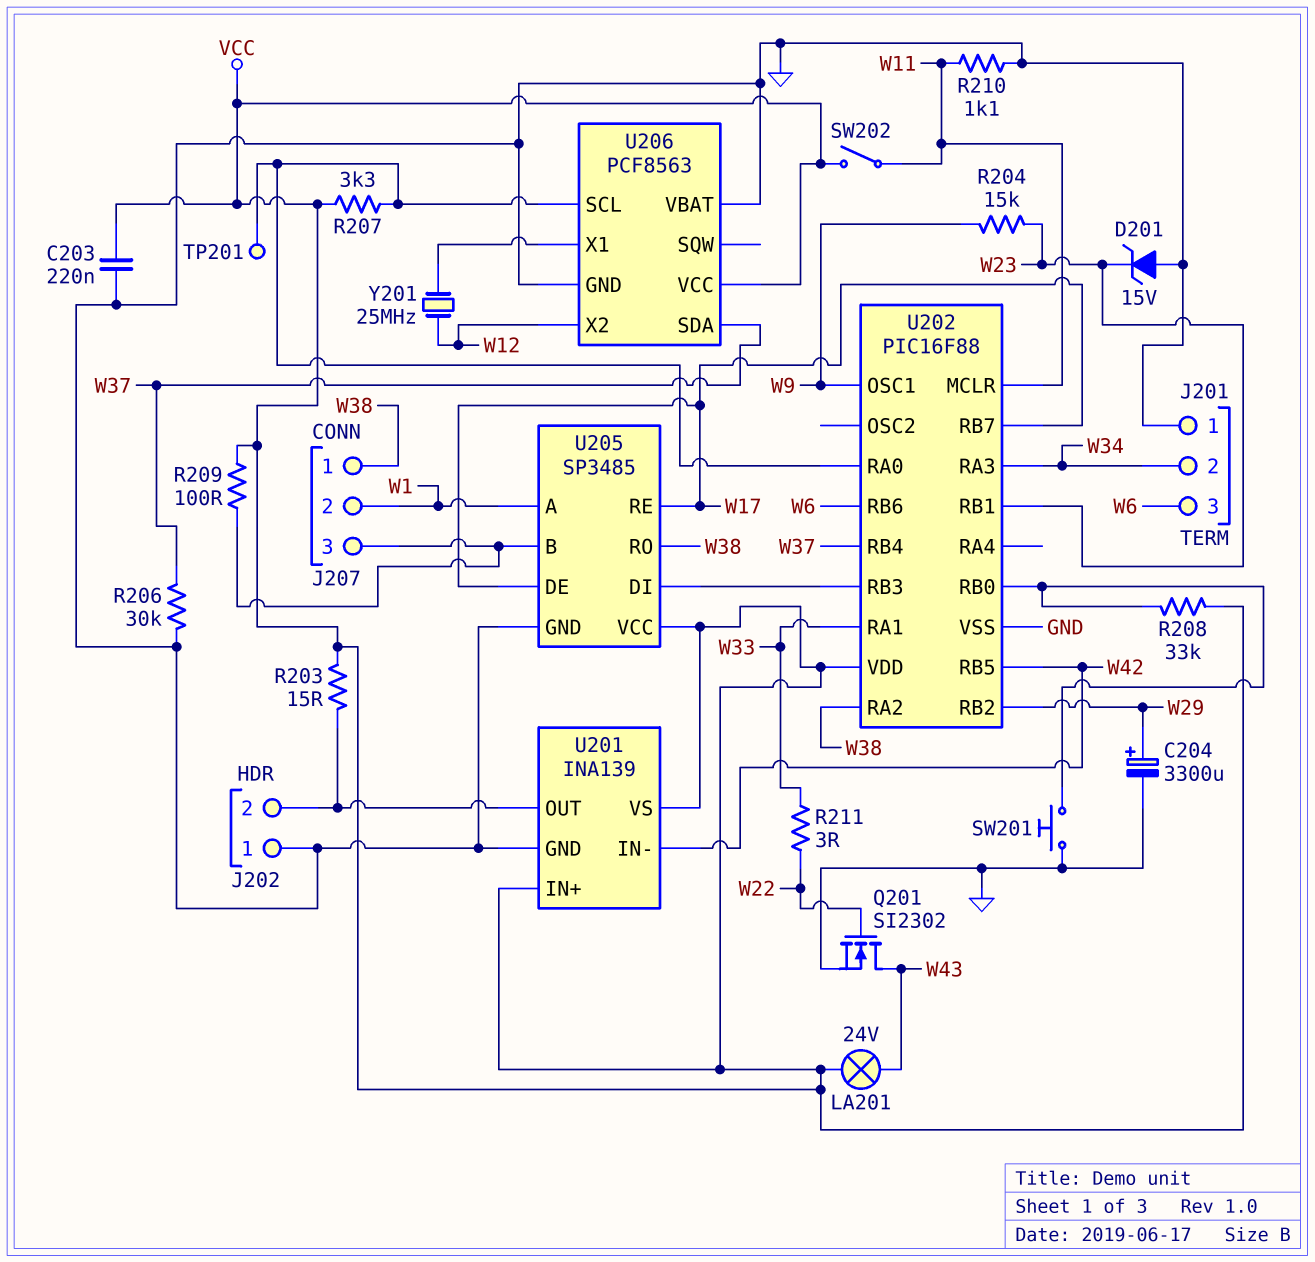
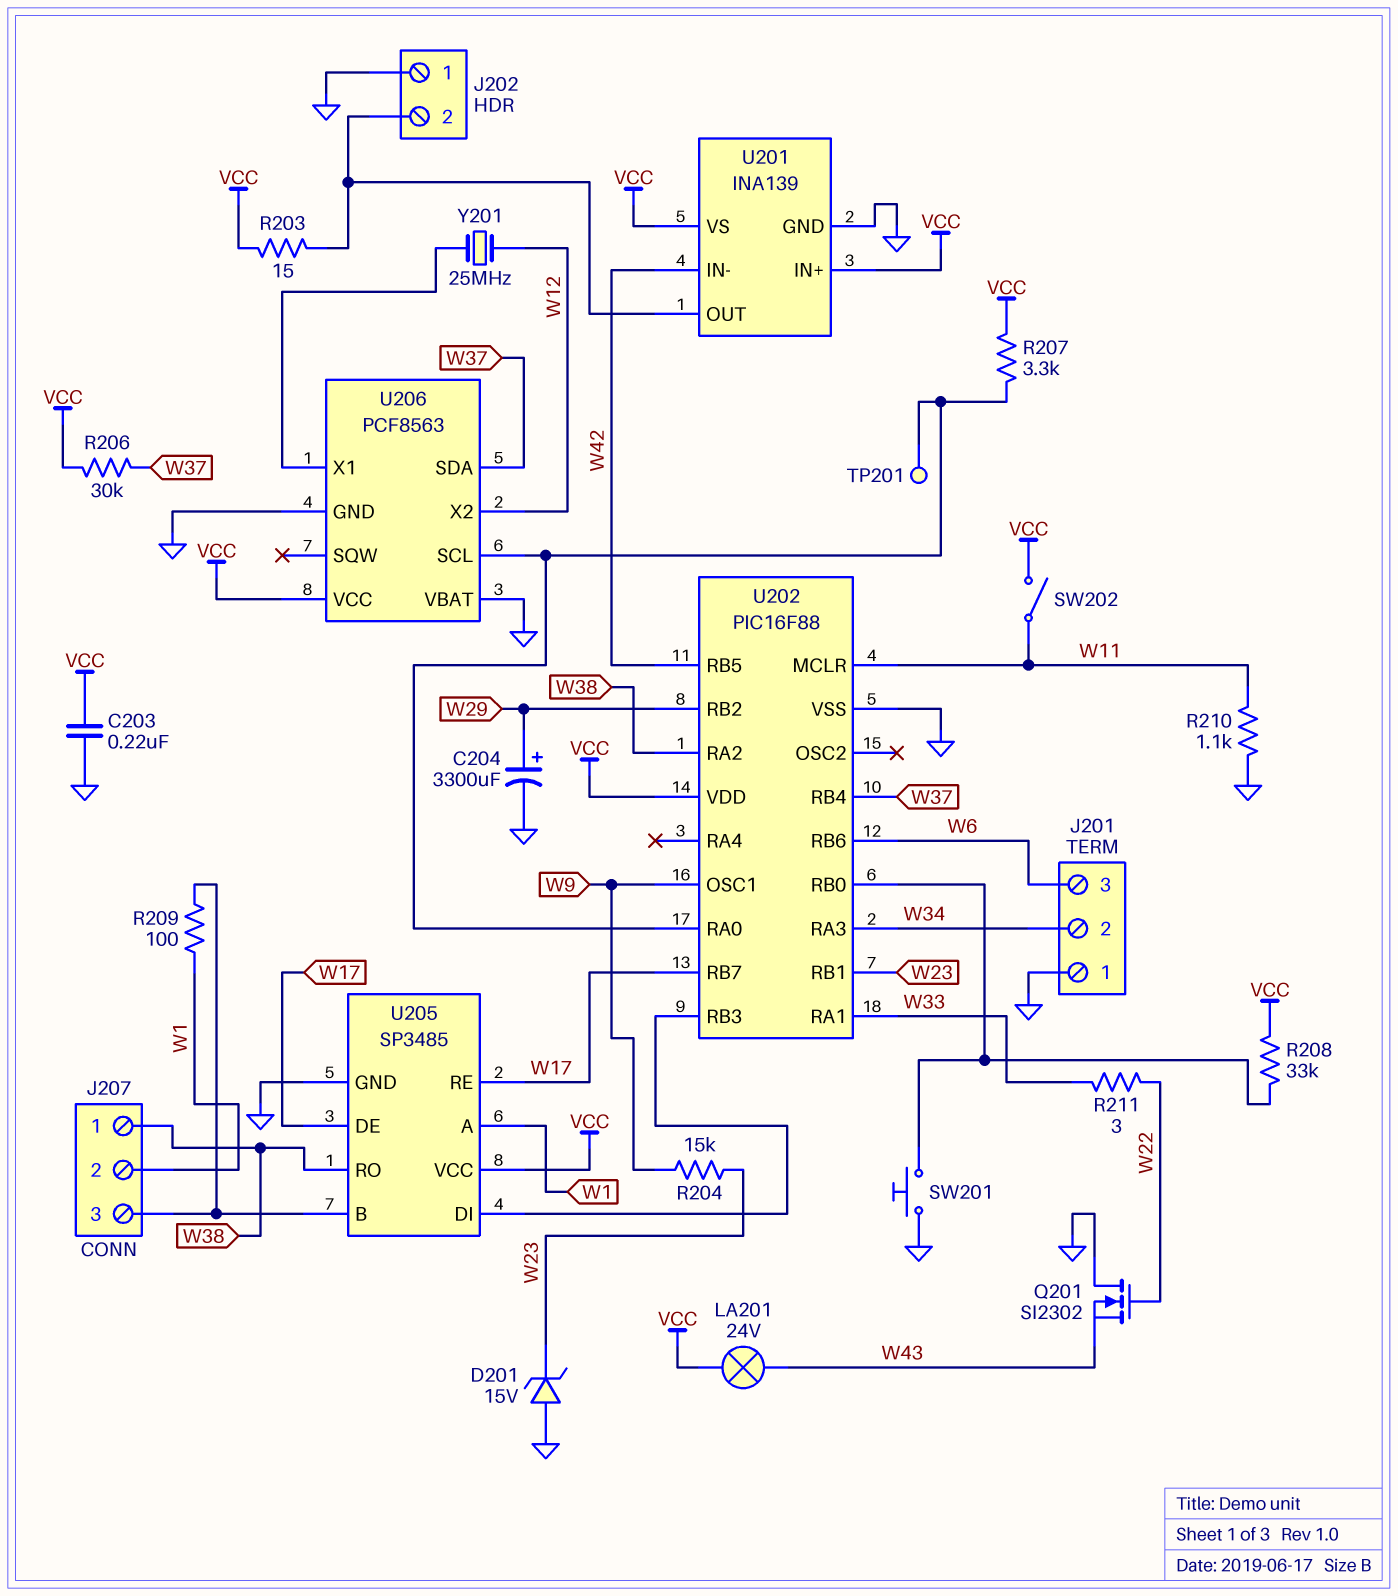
Q201: NMOS SI2302 (G W22, D W43, S GND) -> NMOS SI2302 (G W22, D GND, S W43)
R206: 30k (GND, W37) -> 30k (VCC, W37)
R209: 100 (J207/3, VCC) -> 100 (J207/3, W1)

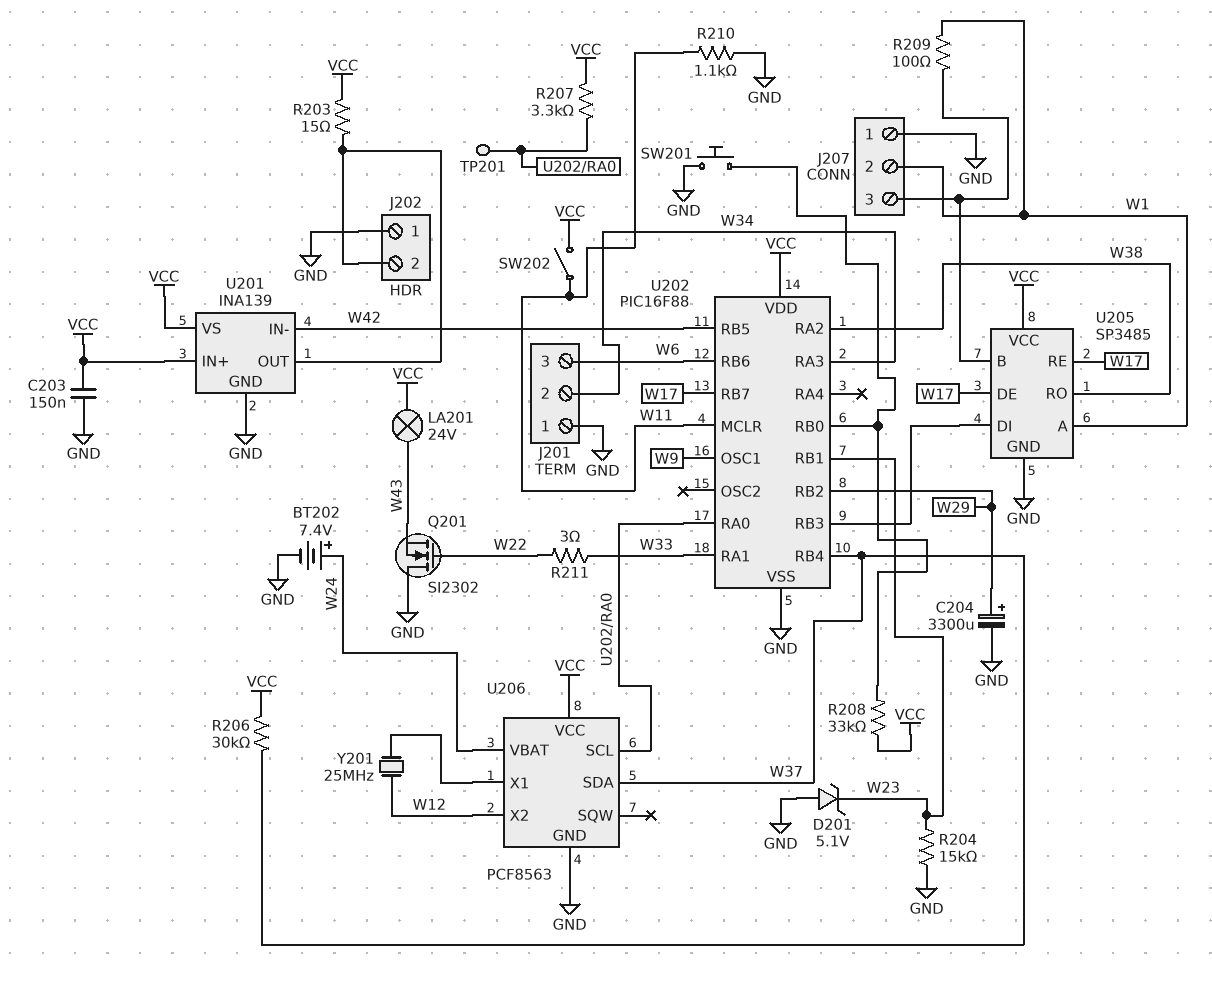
BT202: none -> 7.4V (plus W24, minus GND)
C203: 220nF (GND, VCC) -> 150nF (GND, VCC)
D201: zener 15V (A GND, K W23) -> zener 5.1V (A GND, K W23)
J207 pin 1: W38 -> GND
R204: 15k (W9, W23) -> 15k (GND, W23)
U206 pin VBAT: GND -> W24

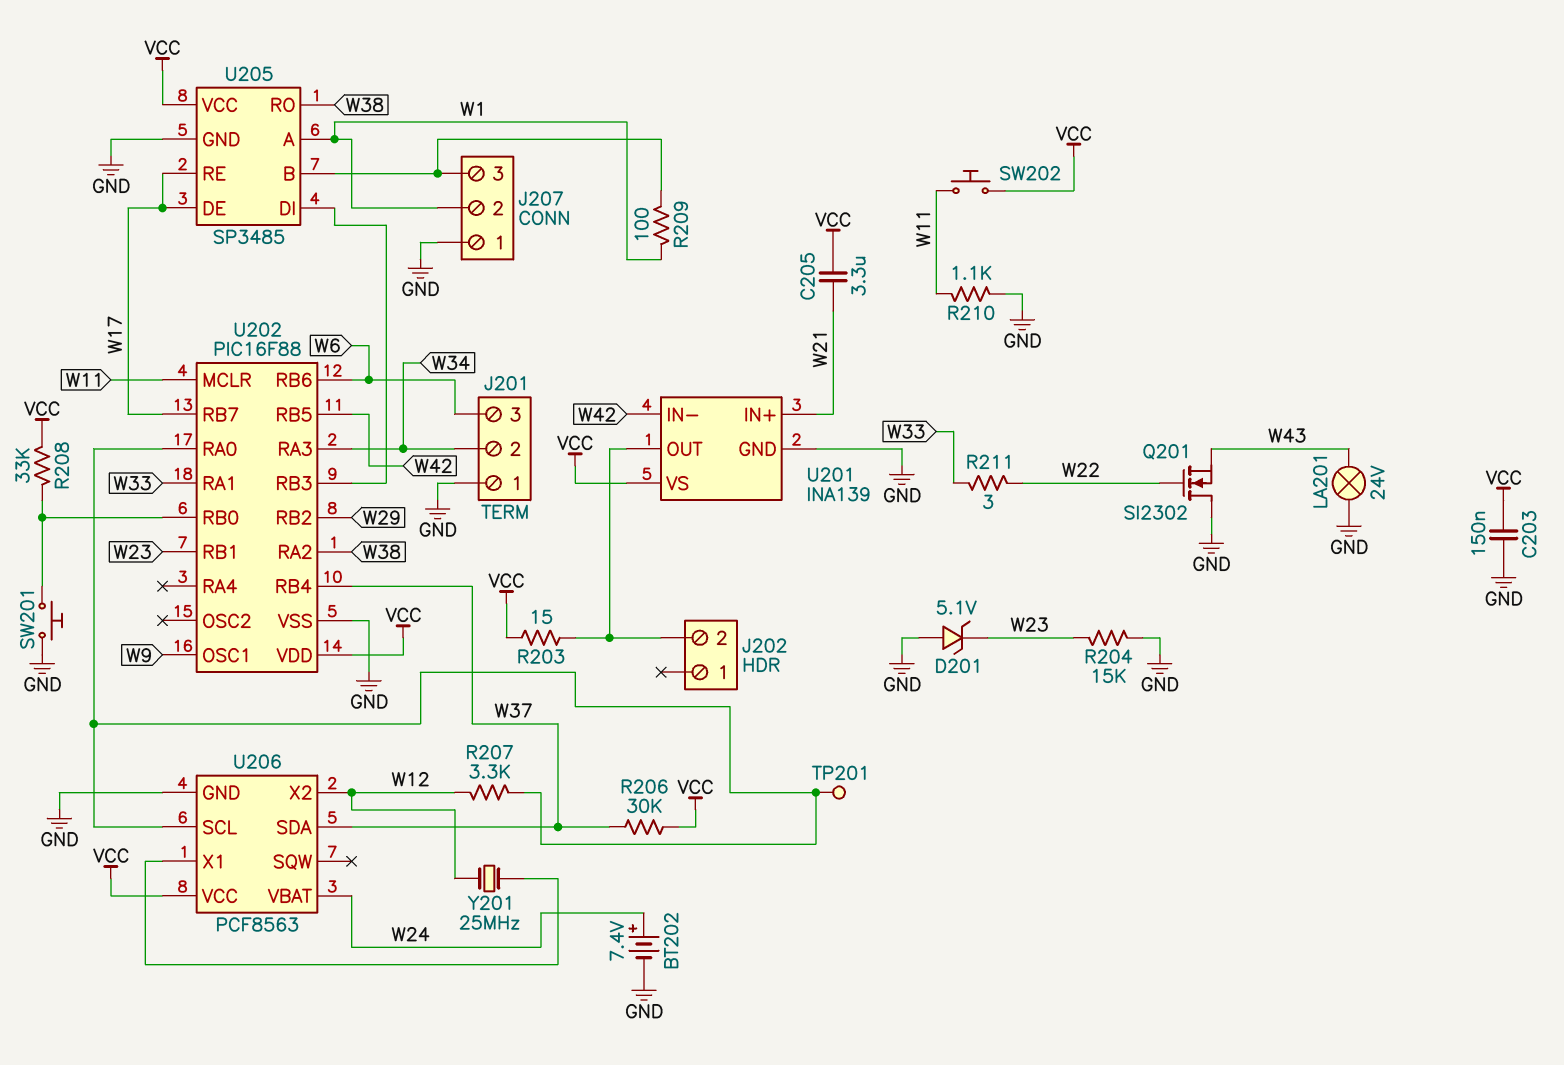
C204: 3300uF (plus W29, minus GND) -> none
C205: none -> 3.3uF (VCC, W21)
J202 pin 1: GND -> none
LA201: lamp 24V (VCC, W43) -> lamp 24V (GND, W43)
R207: 3.3k (U202/RA0, VCC) -> 3.3k (U202/RA0, W12)
SW202: switch (VCC, W11) -> button (VCC, W11)
U201 pin IN+: VCC -> W21

